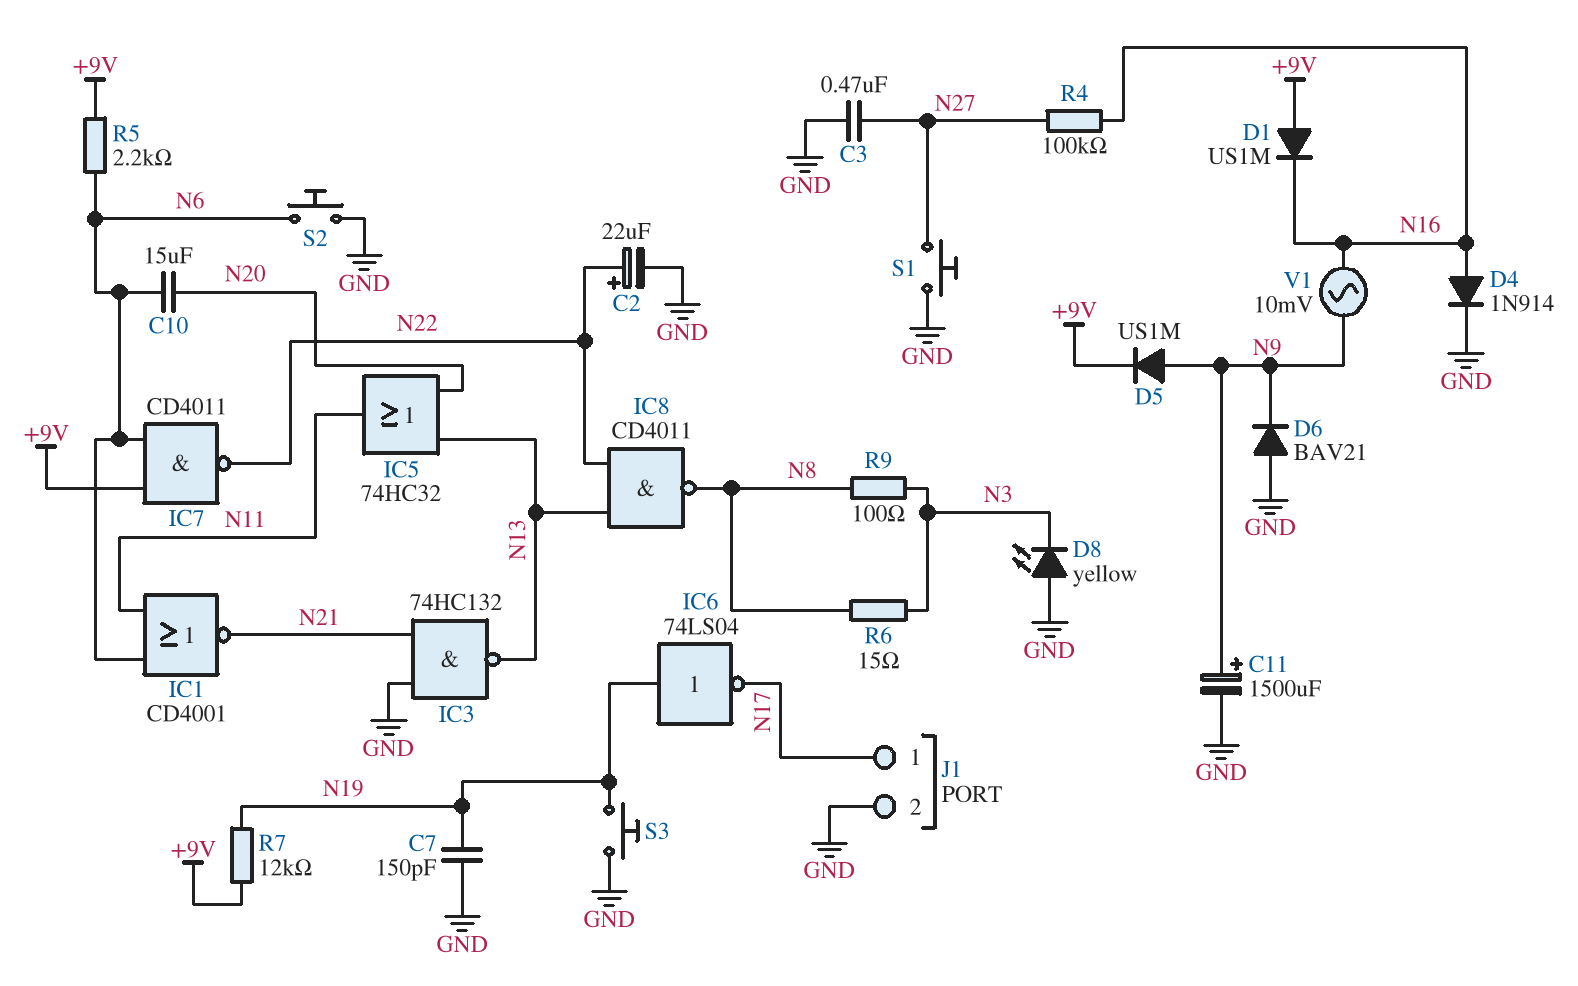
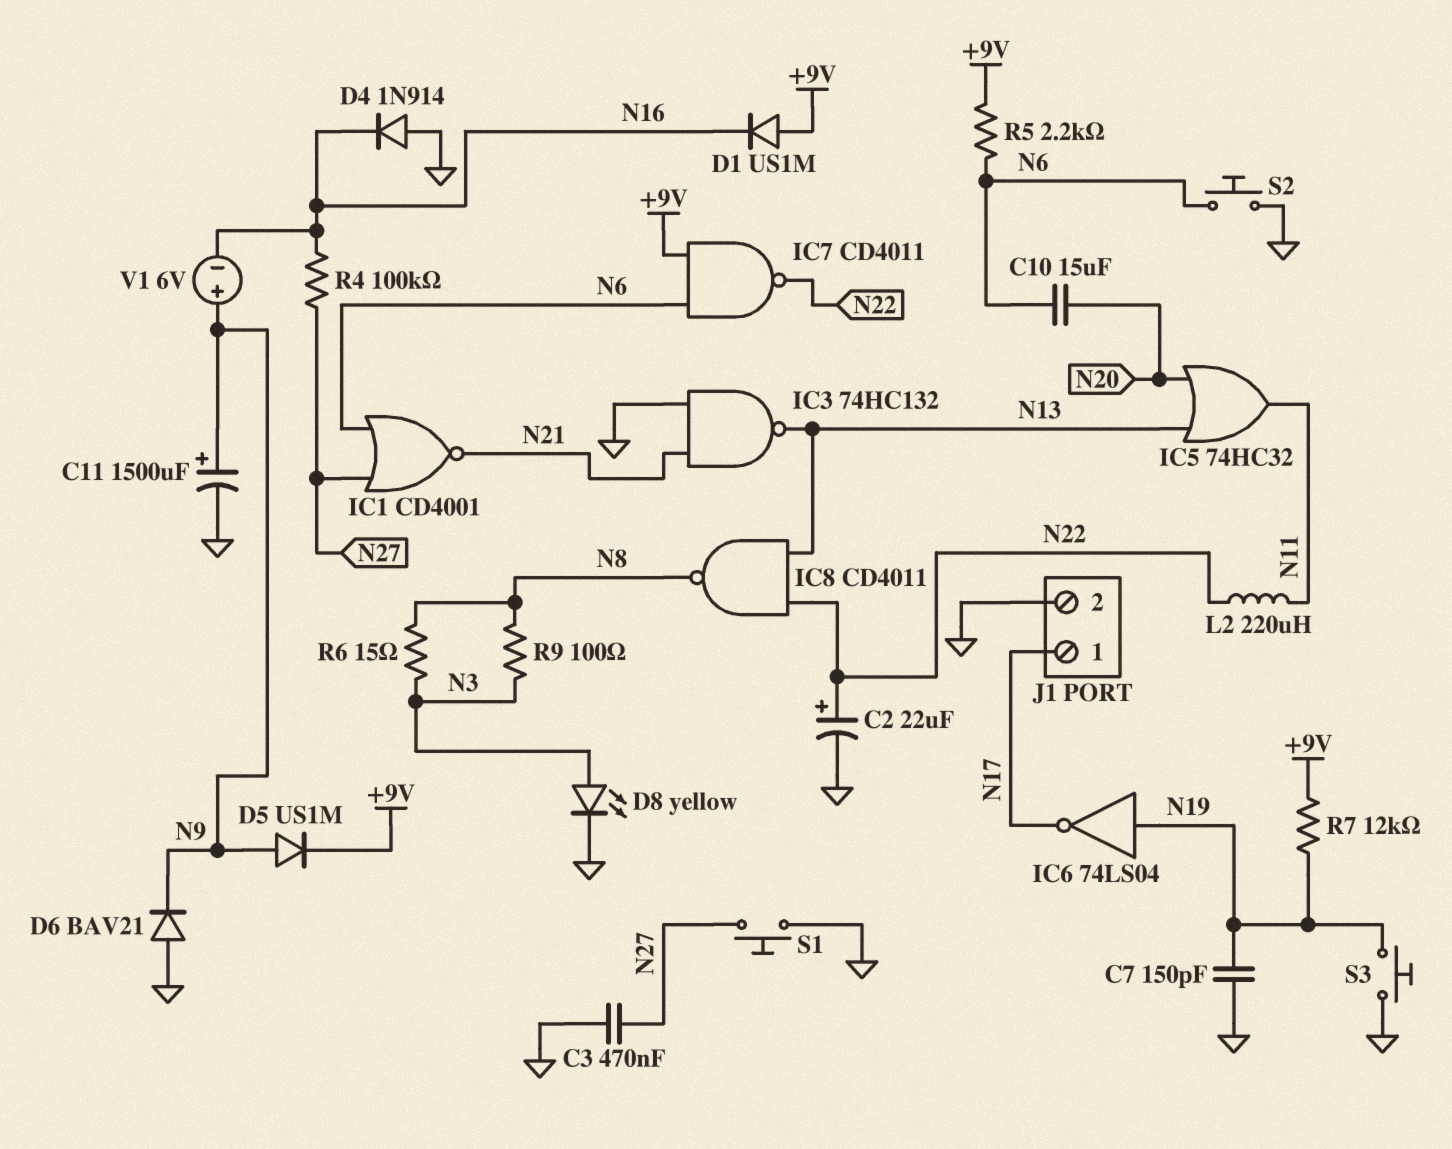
D4: diode 1N914 (A N16, K GND) -> diode 1N914 (A GND, K N16)
D8: LED yellow (A GND, K N3) -> LED yellow (A N3, K GND)
IC1: NOR CD4001 (in N6, in N11, out N21) -> NOR CD4001 (in N6, in N27, out N21)
L2: none -> 220uH (N11, N22)
V1: AC 10mV (N9, N16) -> 6V (plus N9, minus N16)

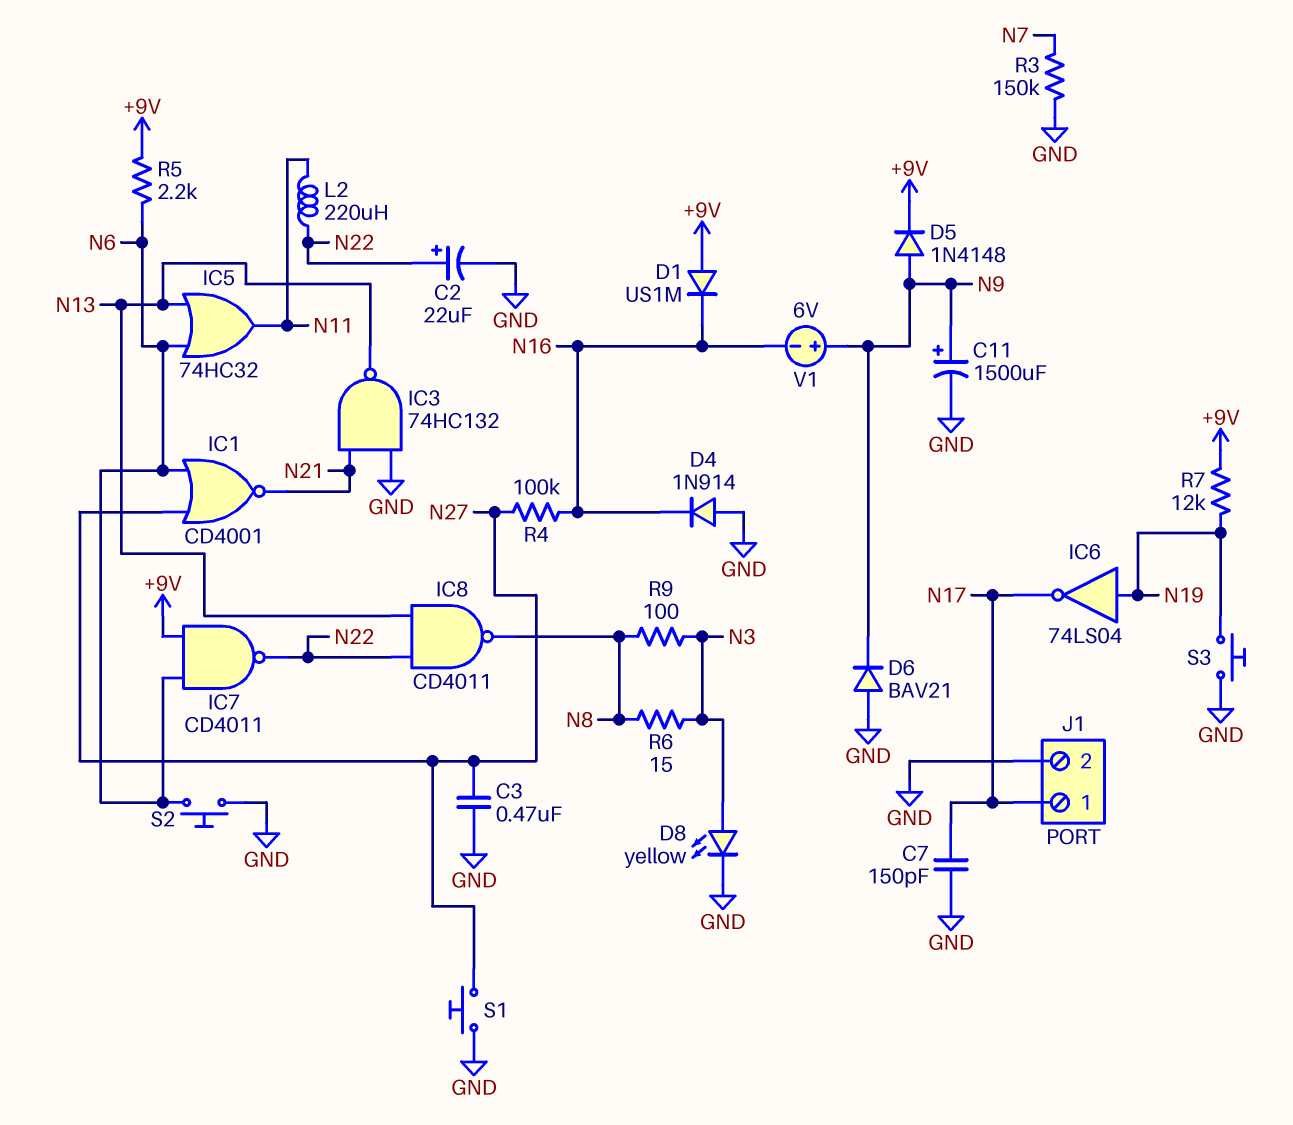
C7: 150pF (GND, N19) -> 150pF (GND, N17)
C10: 15uF (N6, N20) -> none
D5: diode US1M (A N9, K +9V) -> diode 1N4148 (A N9, K +9V)
IC5: OR 74HC32 (in N13, in N20, out N11) -> OR 74HC32 (in N6, in N13, out N11)
R3: none -> 150k (GND, N7)

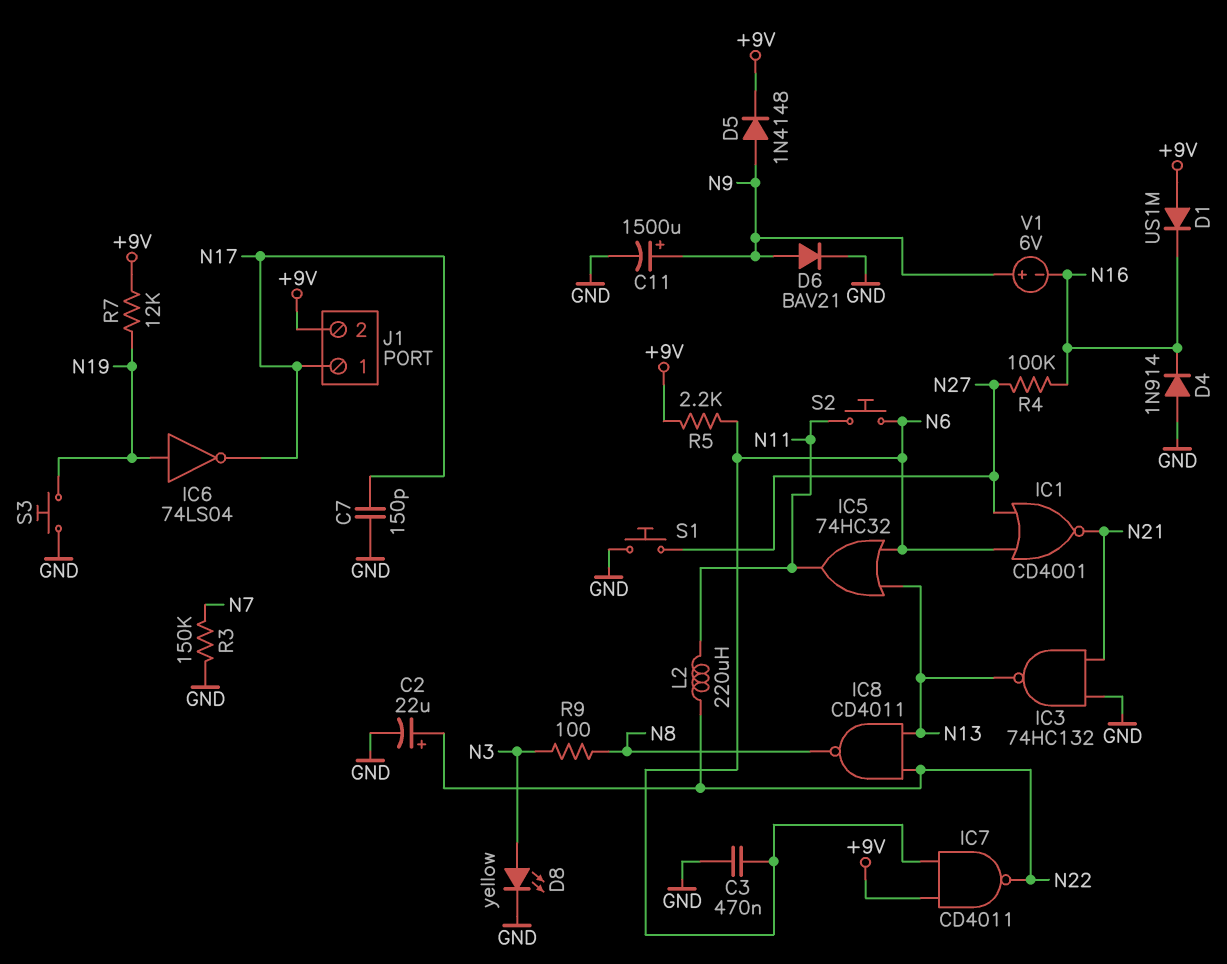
C3: 470nF (GND, N27) -> 470nF (GND, N6)
D6: diode BAV21 (A GND, K N9) -> diode BAV21 (A N9, K GND)
J1 pin 2: GND -> +9V
R6: 15 (N3, N8) -> none
S2: button (GND, N6) -> button (N6, N11)

